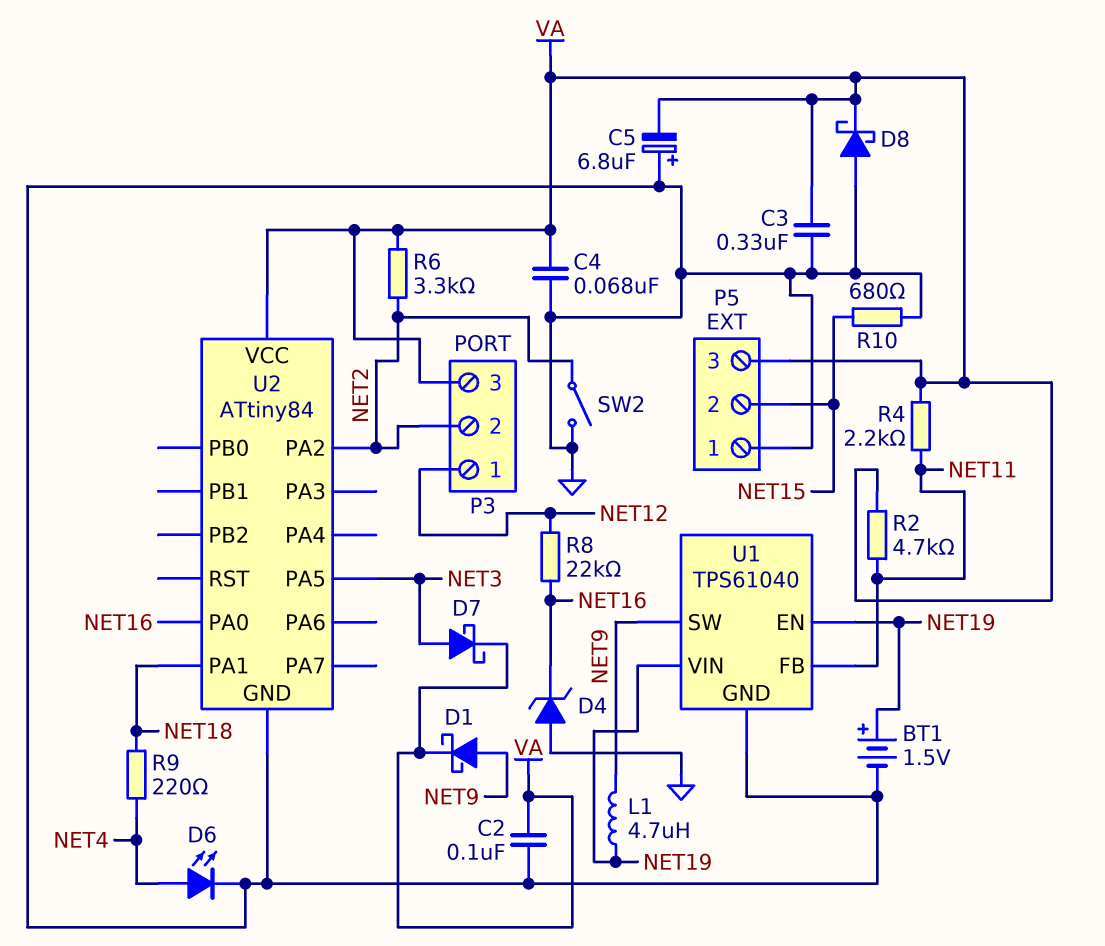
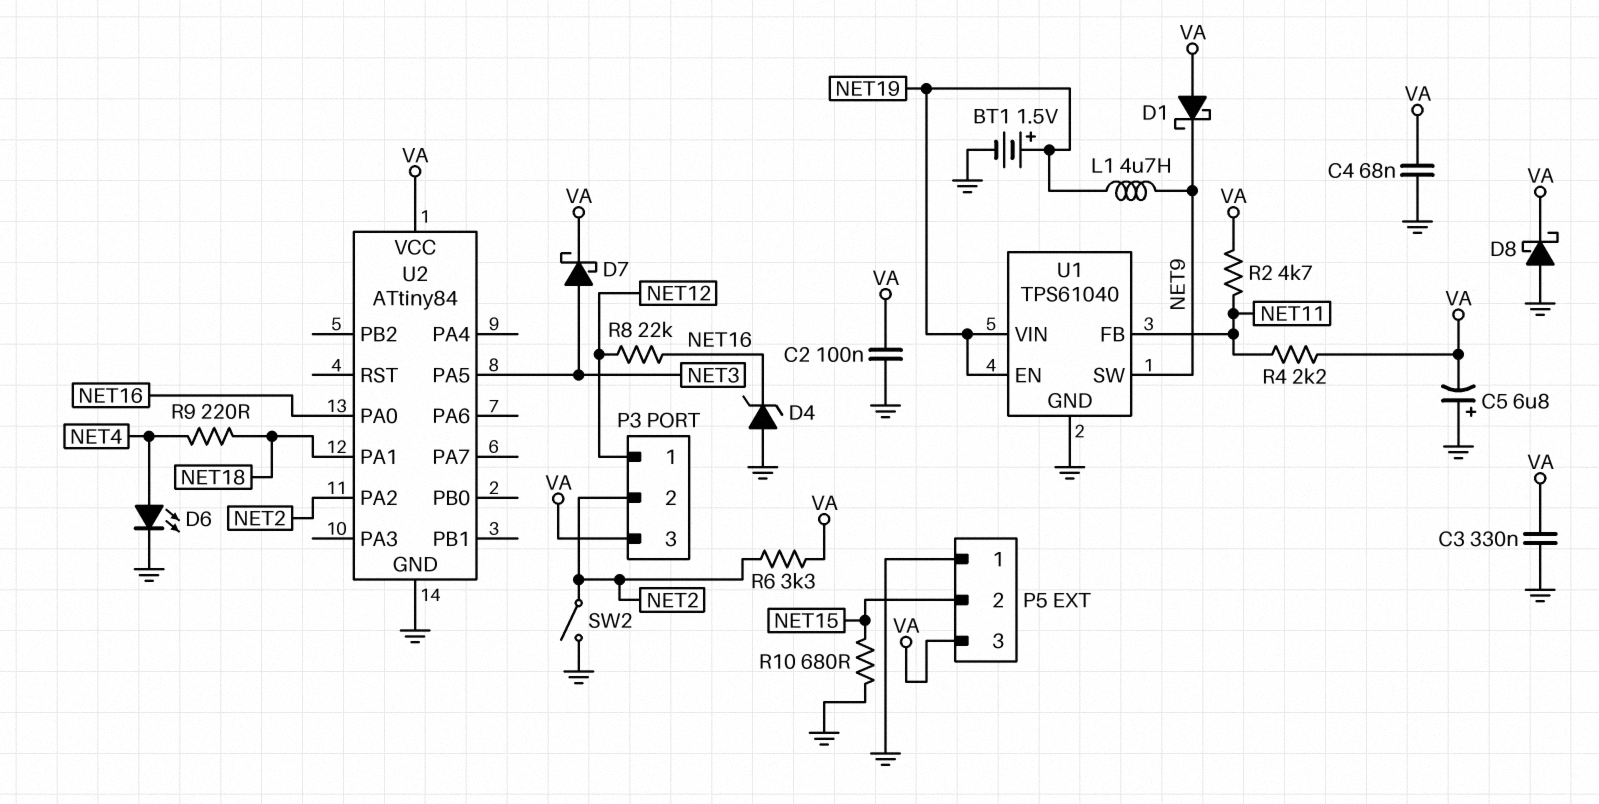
D1: schottky (A NET9, K VA) -> schottky (A VA, K NET9)

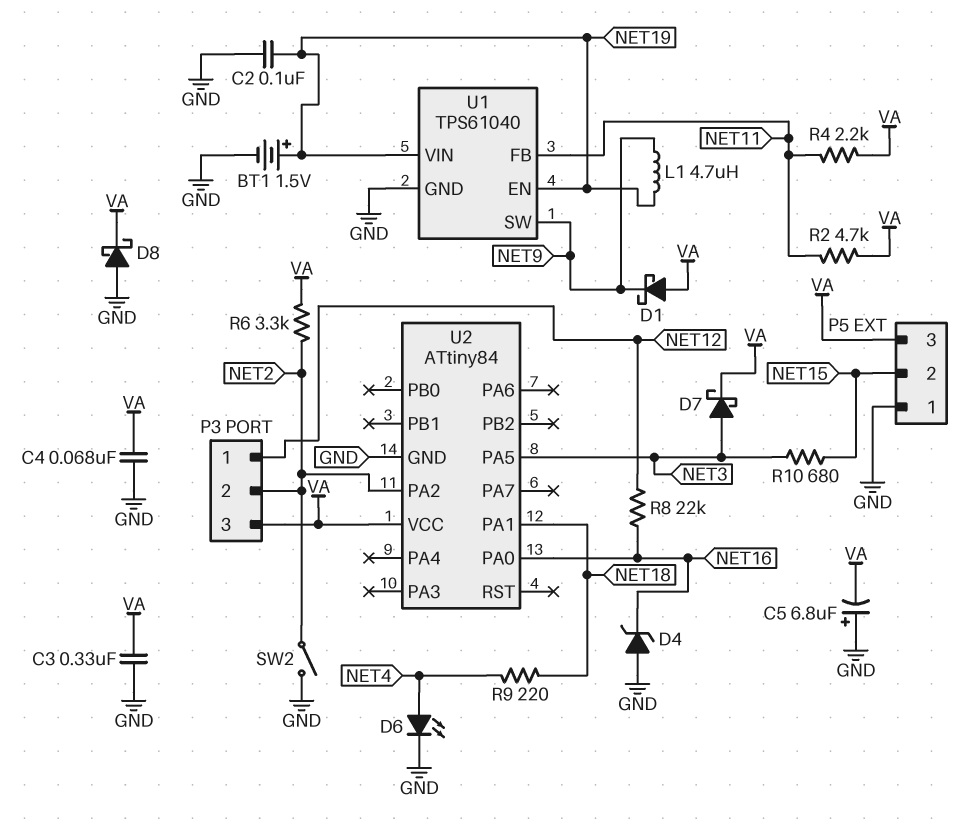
C2: 100nF (GND, VA) -> 100nF (GND, NET19)
R10: 680 (GND, NET15) -> 680 (NET3, NET15)

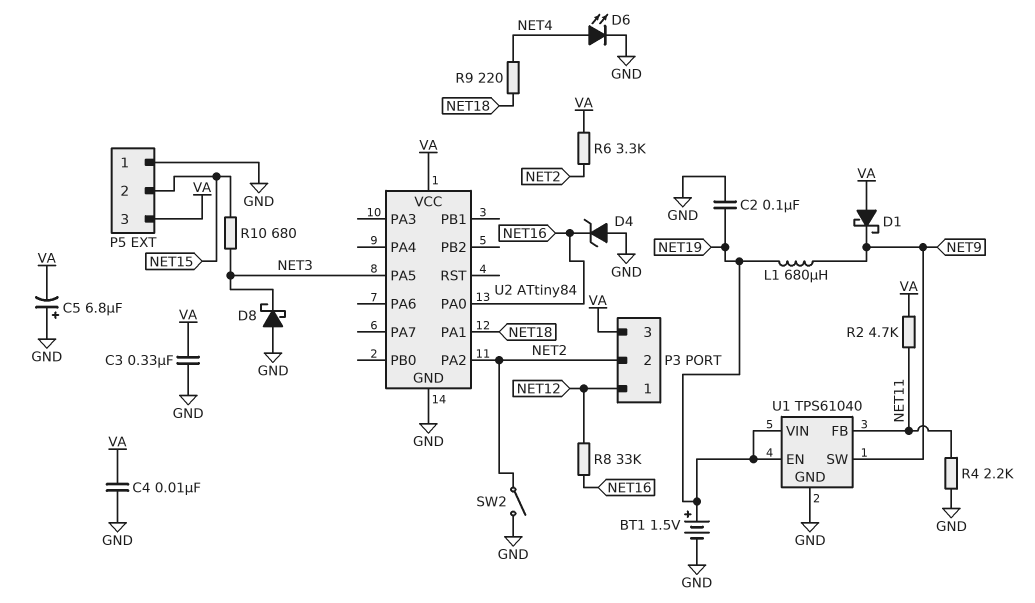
C4: 68nF (GND, VA) -> 10nF (GND, VA)
D7: schottky (A NET3, K VA) -> none
D8: schottky (A GND, K VA) -> schottky (A GND, K NET3)
L1: 4.7uH (NET9, NET19) -> 680uH (NET9, NET19)
R4: 2.2k (NET11, VA) -> 2.2k (GND, NET11)
R8: 22k (NET12, NET16) -> 33k (NET12, NET16)

